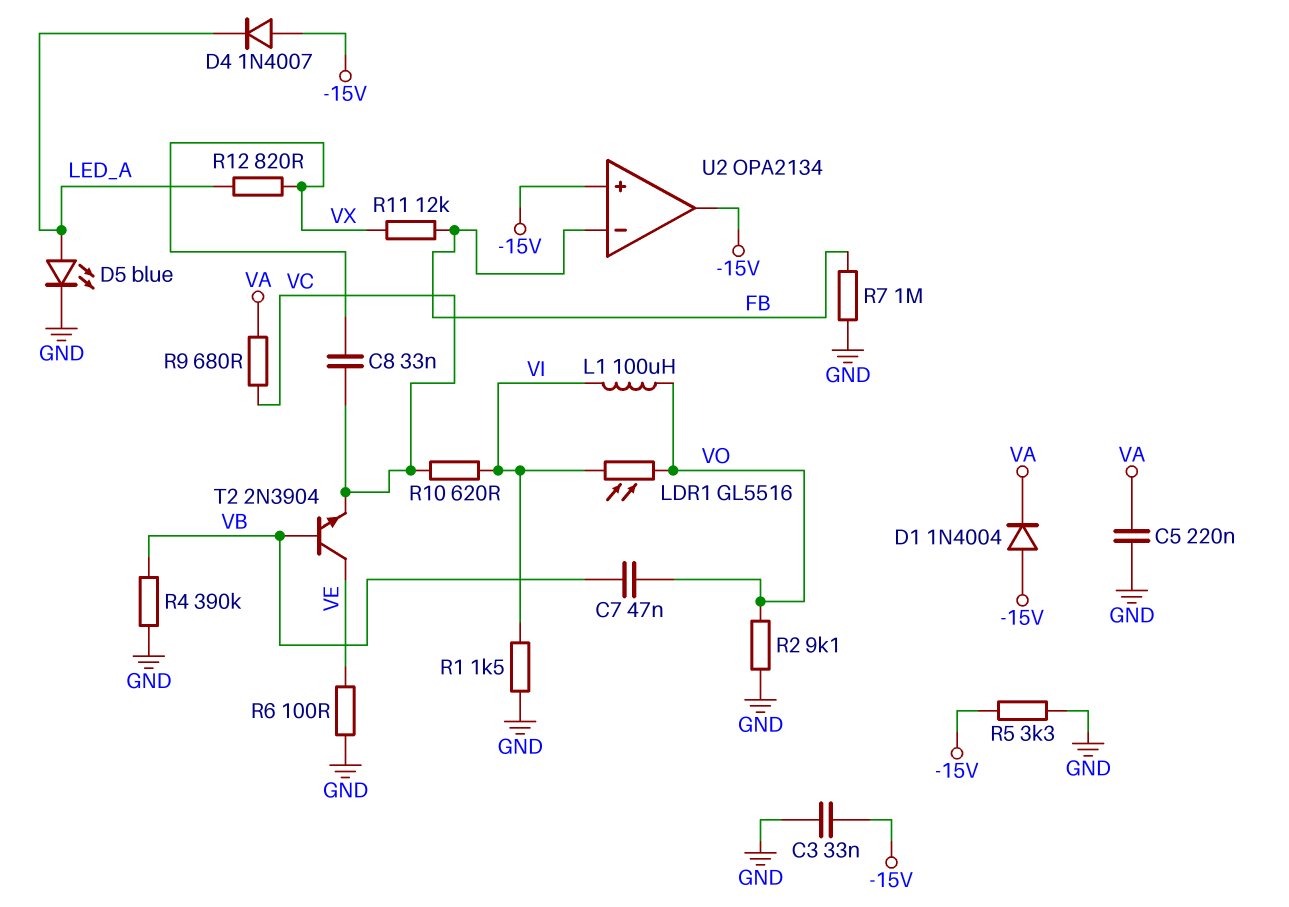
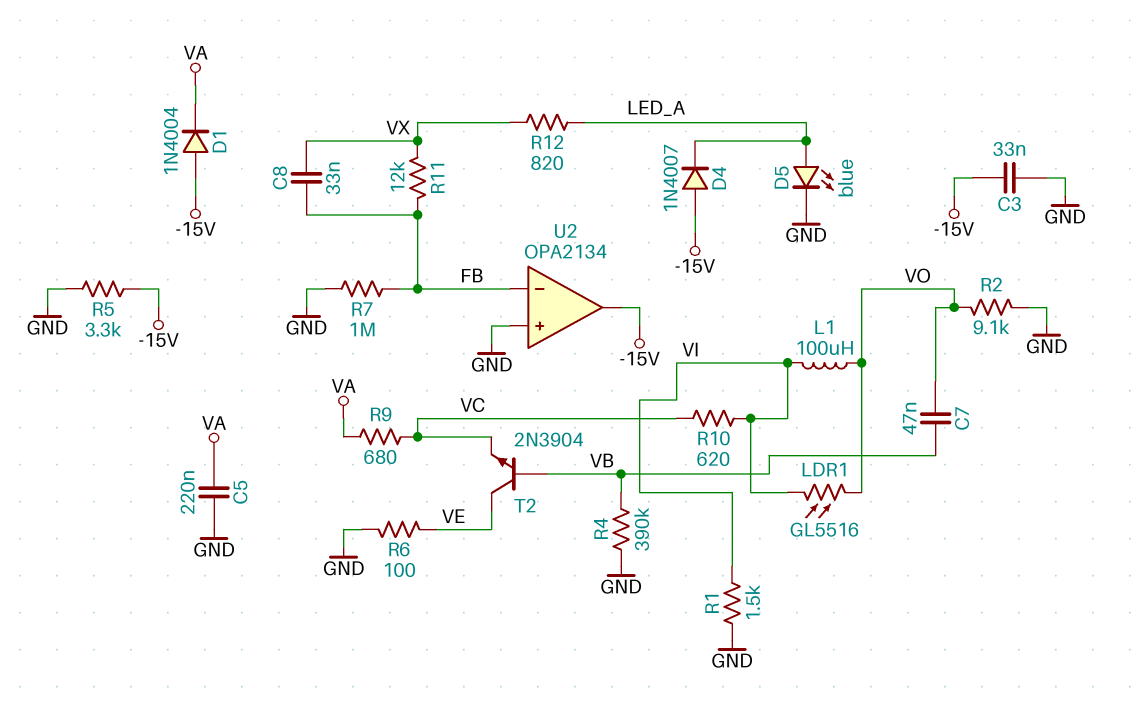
C8: 33nF (VC, VX) -> 33nF (FB, VX)
U2 pin in+: -15V -> GND

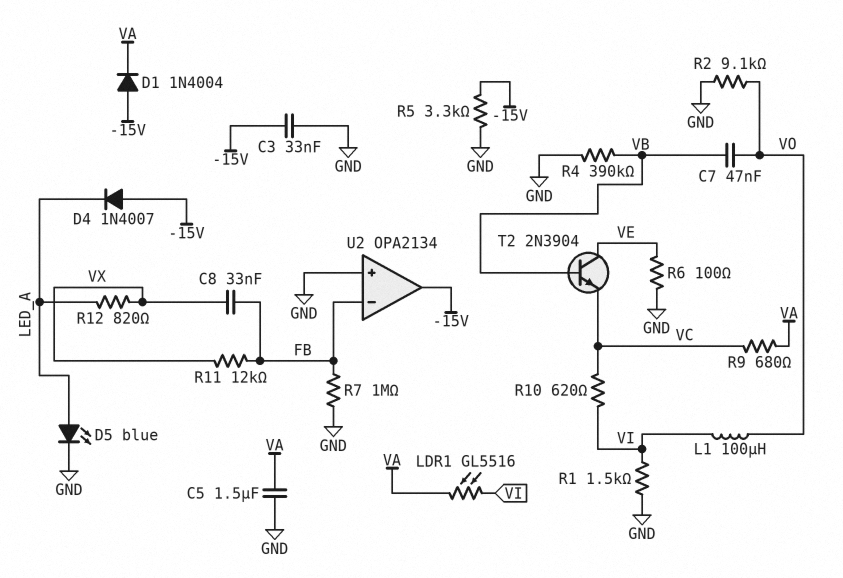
C5: 220nF (GND, VA) -> 1.5uF (GND, VA)
LDR1: GL5516 (VI, VO) -> GL5516 (VA, VI)

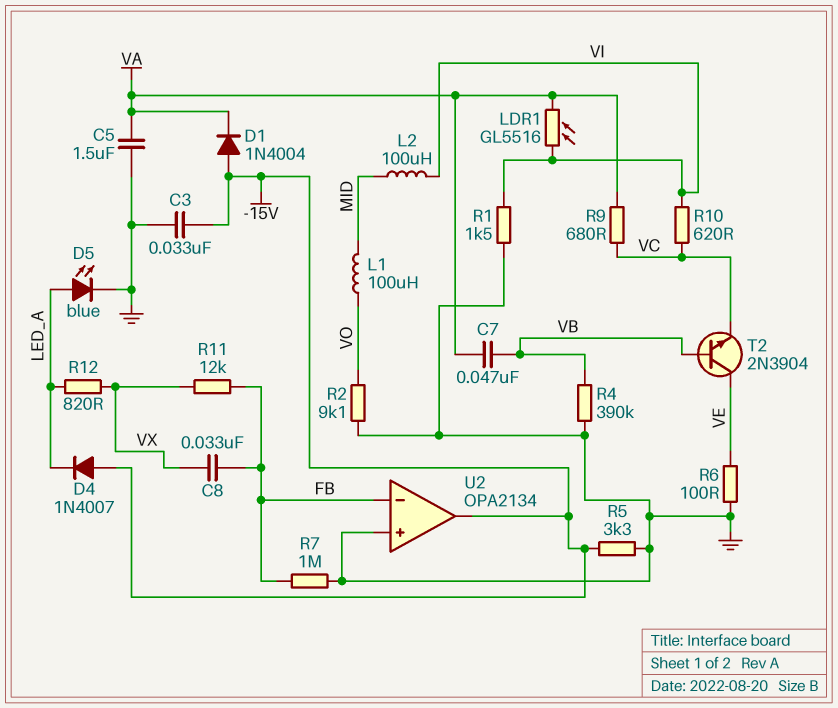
C7: 47nF (VB, VO) -> 47nF (VA, VB)
L1: 100uH (VI, VO) -> 100uH (MID, VO)
L2: none -> 100uH (MID, VI)

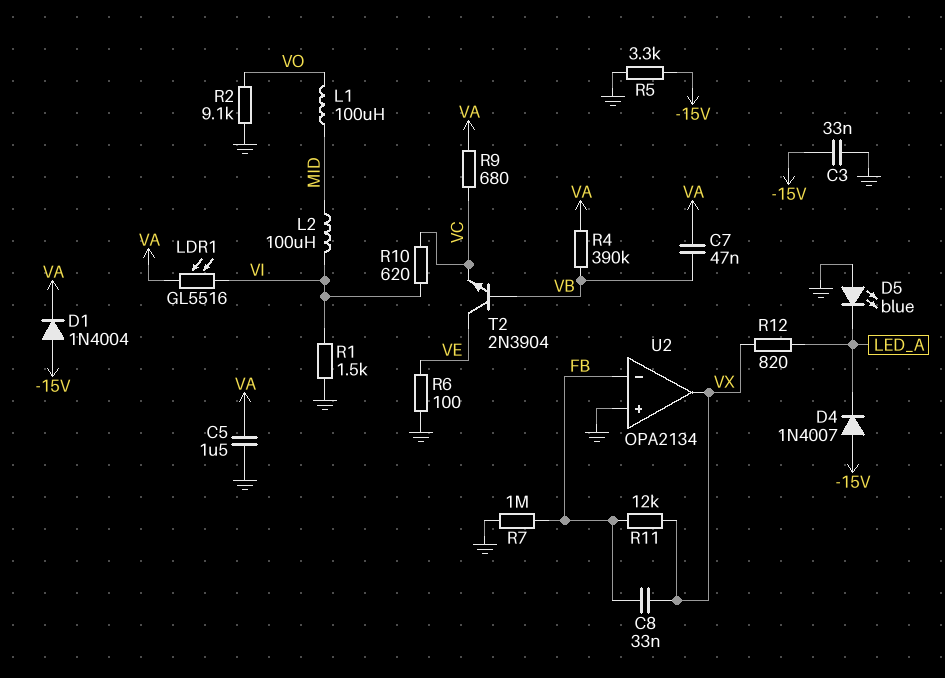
D5: LED blue (A LED_A, K GND) -> LED blue (A GND, K LED_A)
R4: 390k (GND, VB) -> 390k (VA, VB)
U2 pin out: -15V -> VX

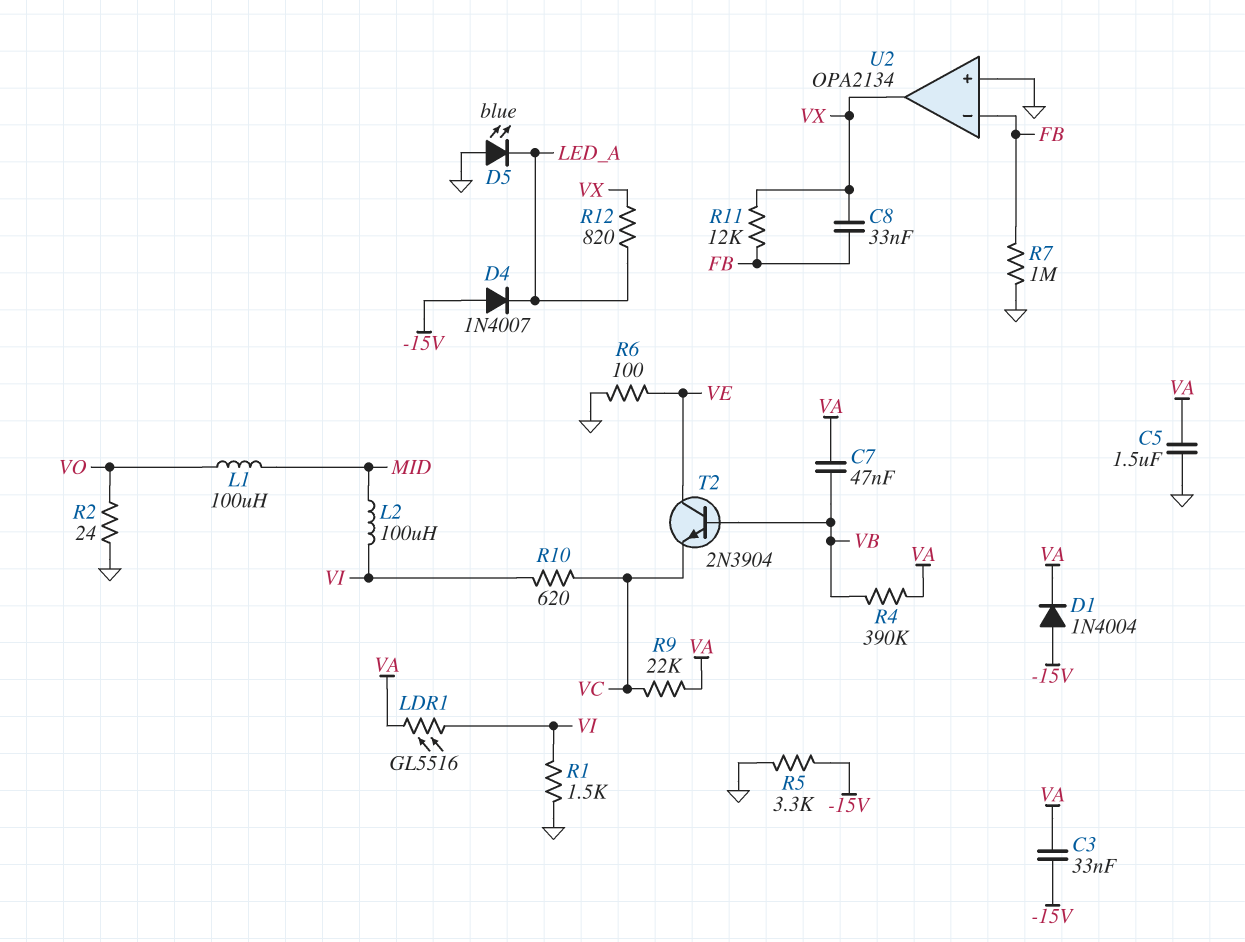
C3: 33nF (-15V, GND) -> 33nF (-15V, VA)
R2: 9.1k (GND, VO) -> 24 (GND, VO)
R9: 680 (VA, VC) -> 22k (VA, VC)

